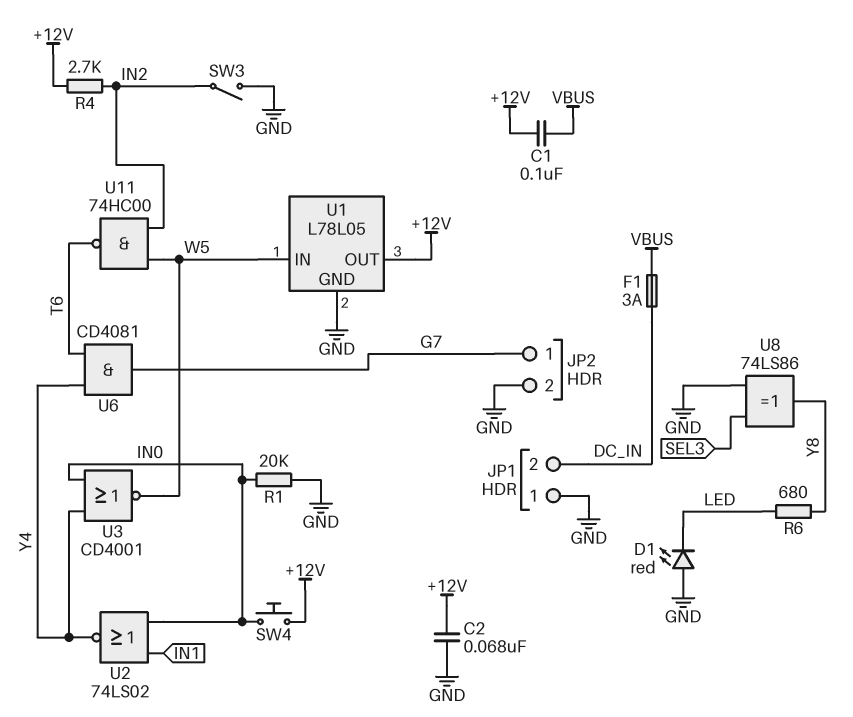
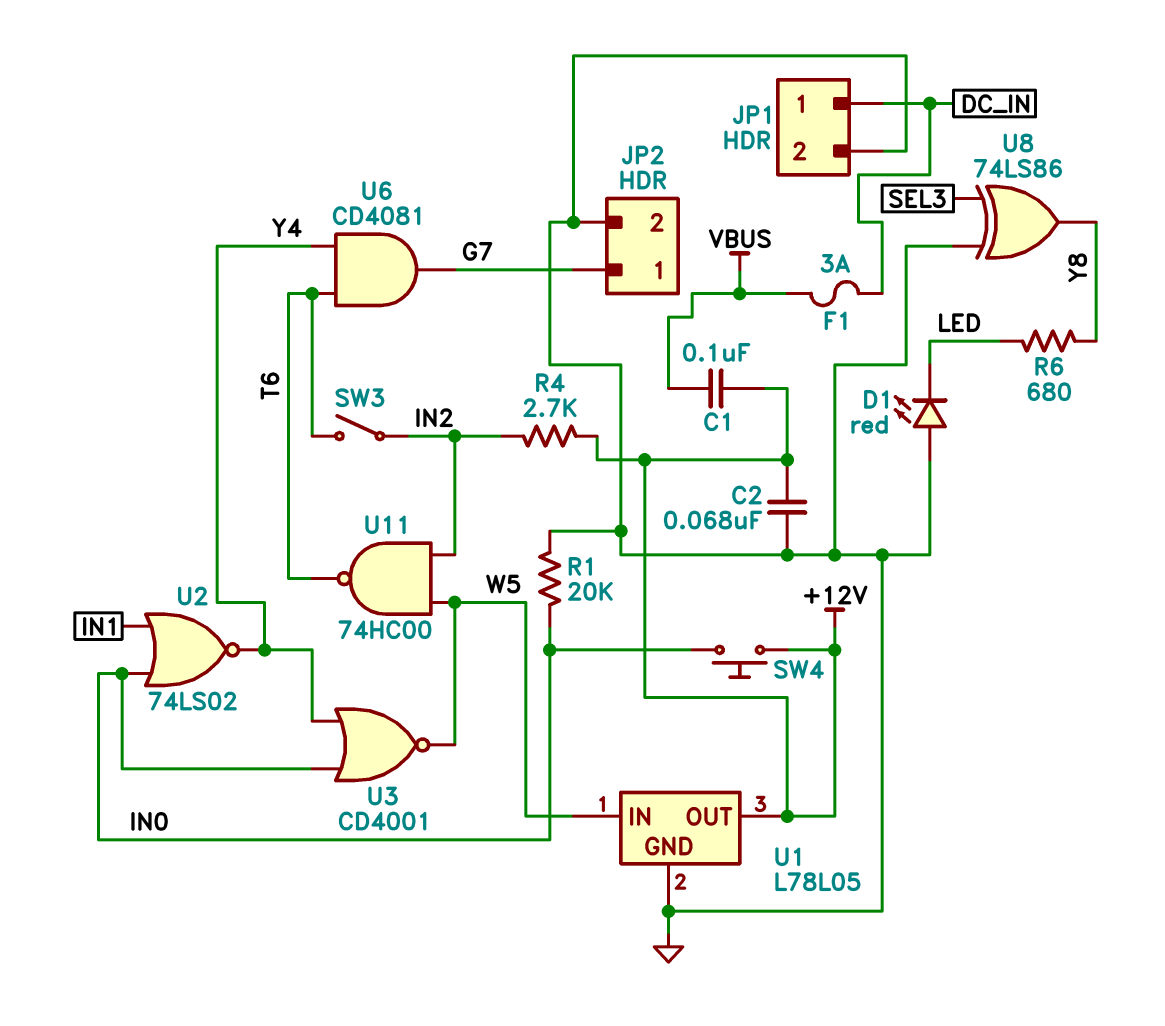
JP1 pin 1: GND -> DC_IN
JP1 pin 2: DC_IN -> GND
SW3: switch (GND, IN2) -> switch (IN2, T6)

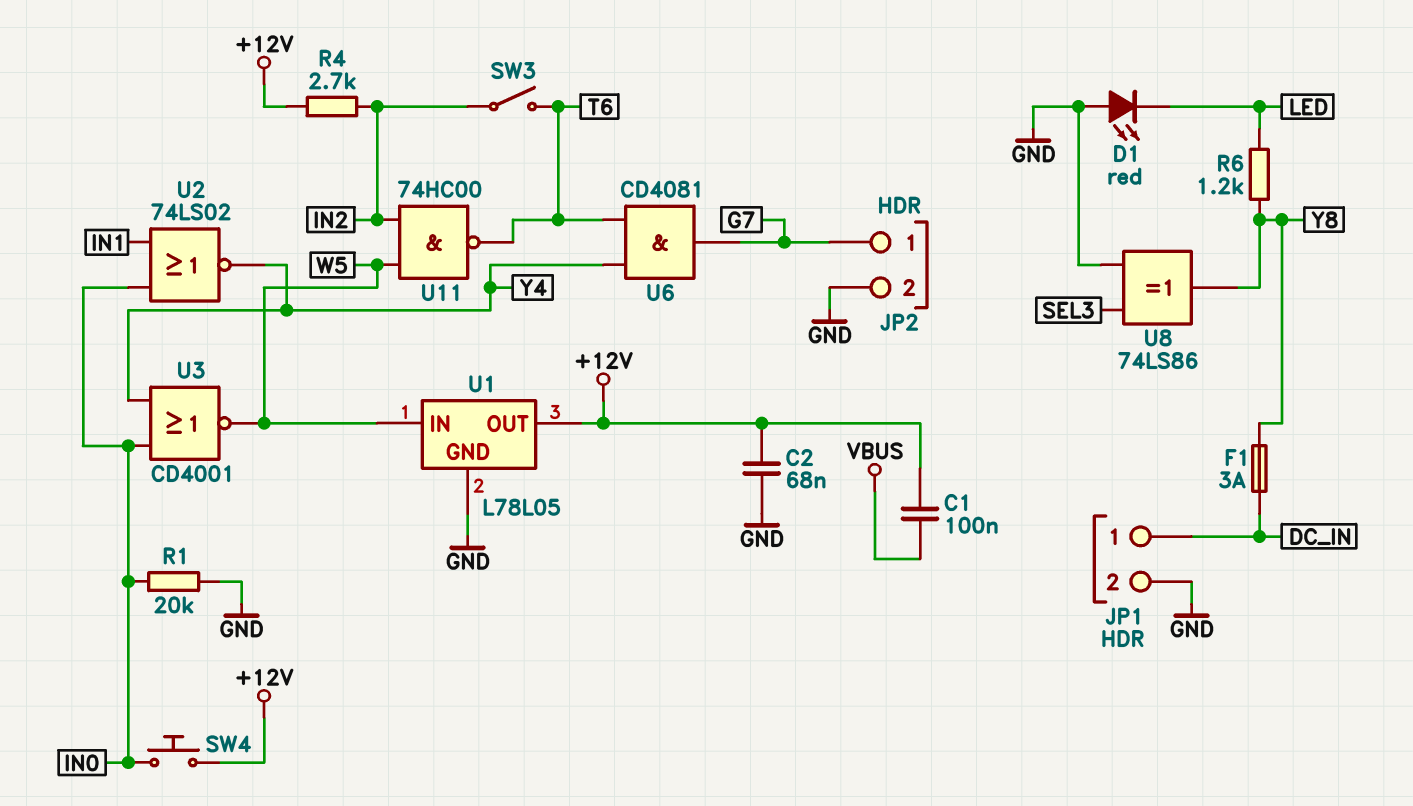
F1: 3A (DC_IN, VBUS) -> 3A (DC_IN, Y8)
R6: 680 (LED, Y8) -> 1.2k (LED, Y8)

